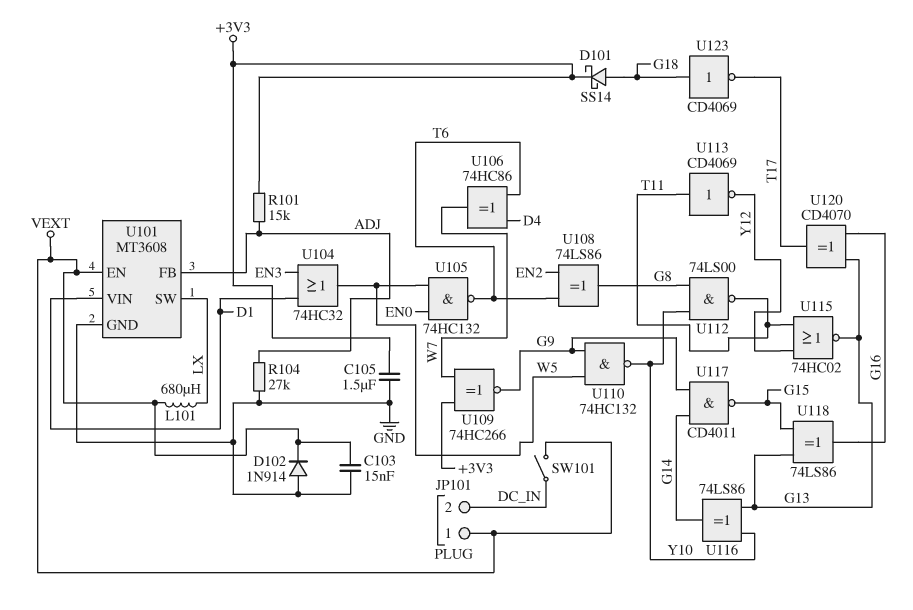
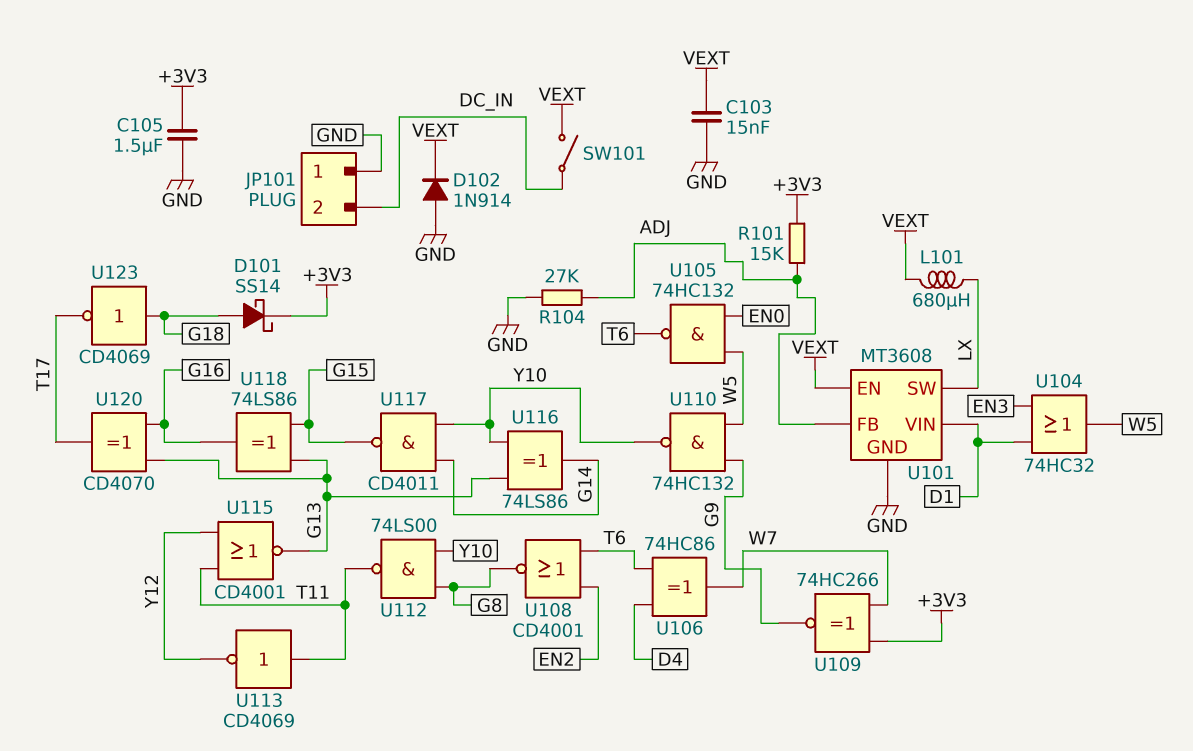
JP101 pin 1: VEXT -> GND
U108: XOR 74LS86 (in EN2, in T6, out G8) -> NOR CD4001 (in EN2, in T6, out G8)
U115: NOR 74HC02 (in T11, in Y12, out G13) -> NOR CD4001 (in T11, in Y12, out G13)
U117: NAND CD4011 (in G9, in G14, out G15) -> NAND CD4011 (in G14, in Y10, out G15)

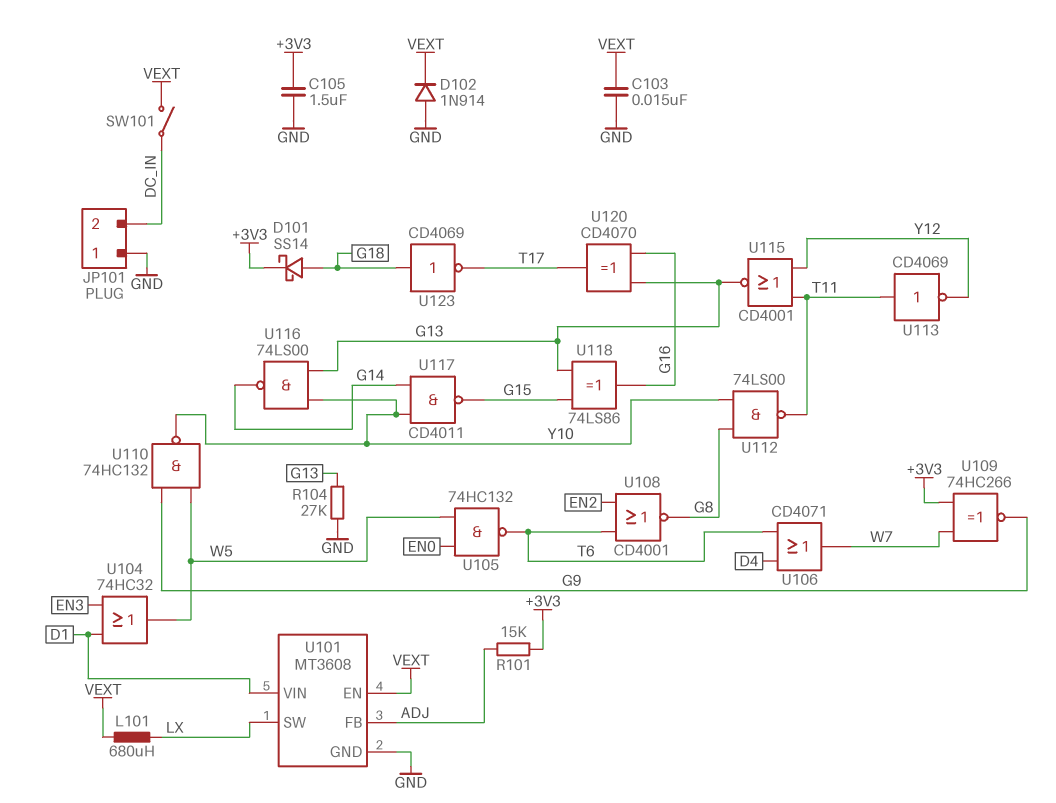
R104: 27k (ADJ, GND) -> 27k (G13, GND)
U106: XOR 74HC86 (in D4, in T6, out W7) -> OR CD4071 (in D4, in T6, out W7)
U116: XOR 74LS86 (in G13, in Y10, out G14) -> NAND 74LS00 (in G13, in Y10, out G14)

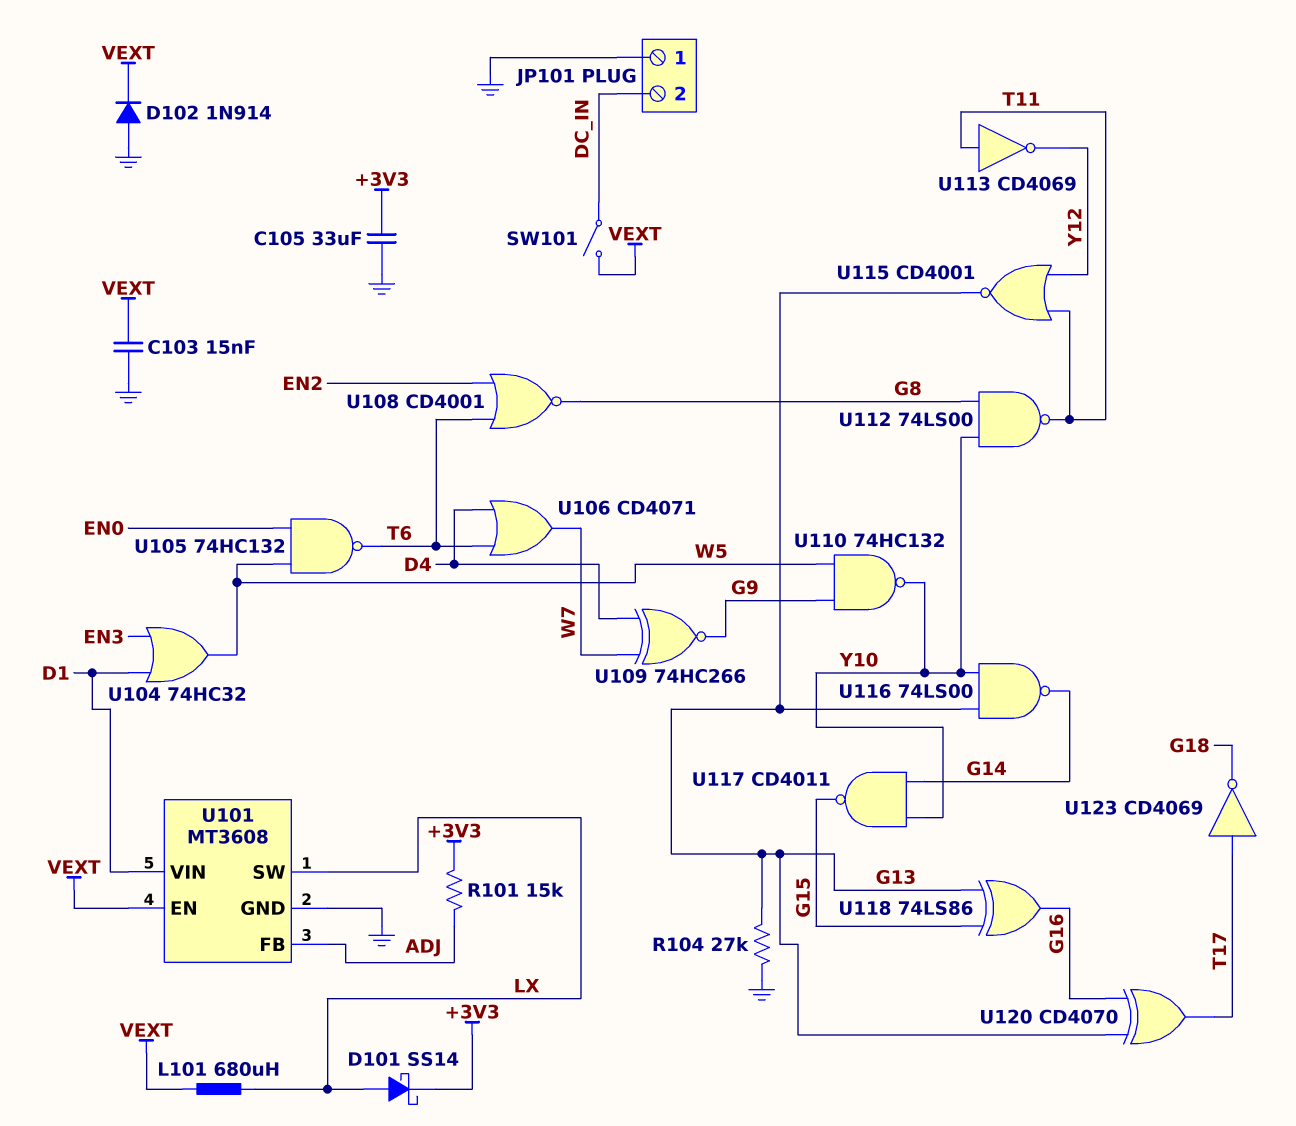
C105: 1.5uF (+3V3, GND) -> 33uF (+3V3, GND)
D101: schottky SS14 (A G18, K +3V3) -> schottky SS14 (A LX, K +3V3)
U109: XNOR 74HC266 (in +3V3, in W7, out G9) -> XNOR 74HC266 (in D4, in W7, out G9)
U123: NOT CD4069 (in G18, out T17) -> NOT CD4069 (in T17, out G18)

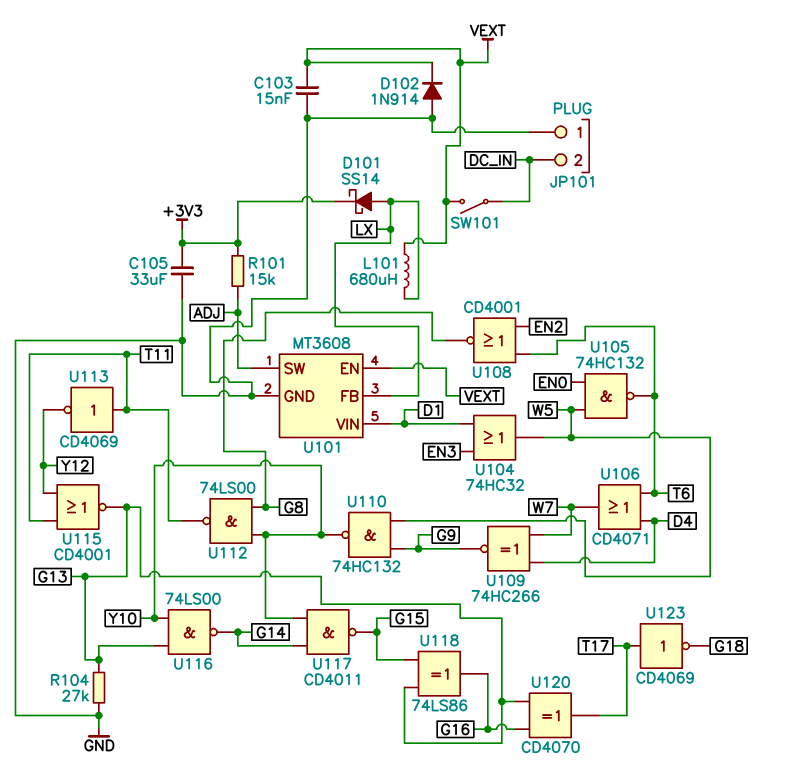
U101 pin FB: ADJ -> LX
U101 pin SW: LX -> ADJ

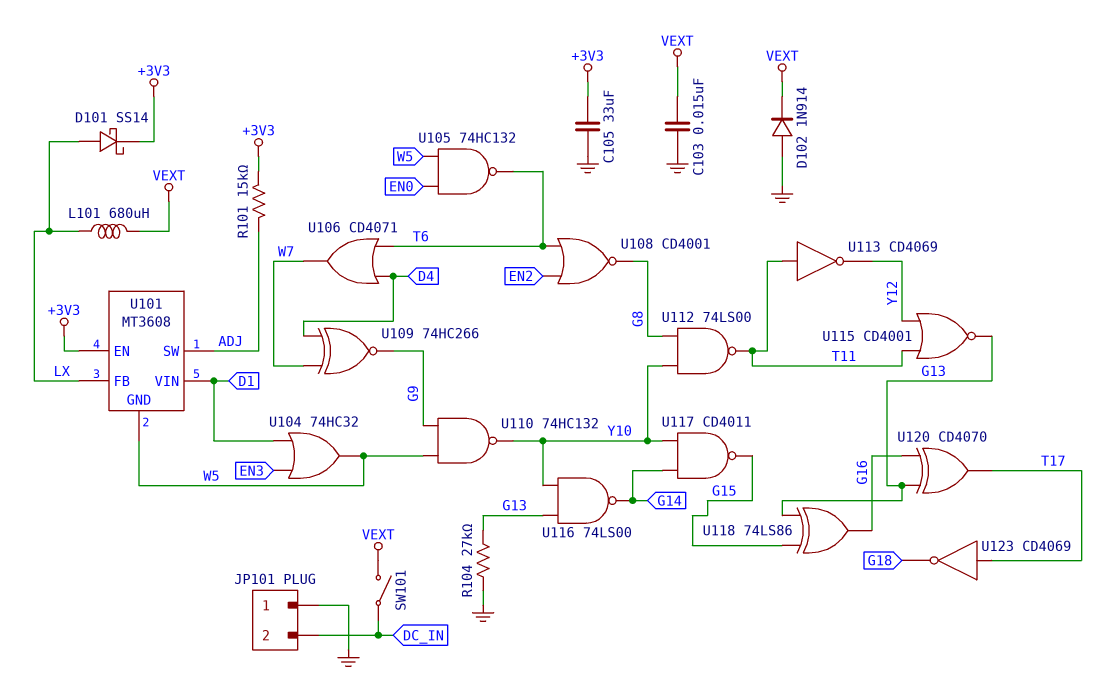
U101 pin EN: VEXT -> +3V3
U101 pin GND: GND -> W5

